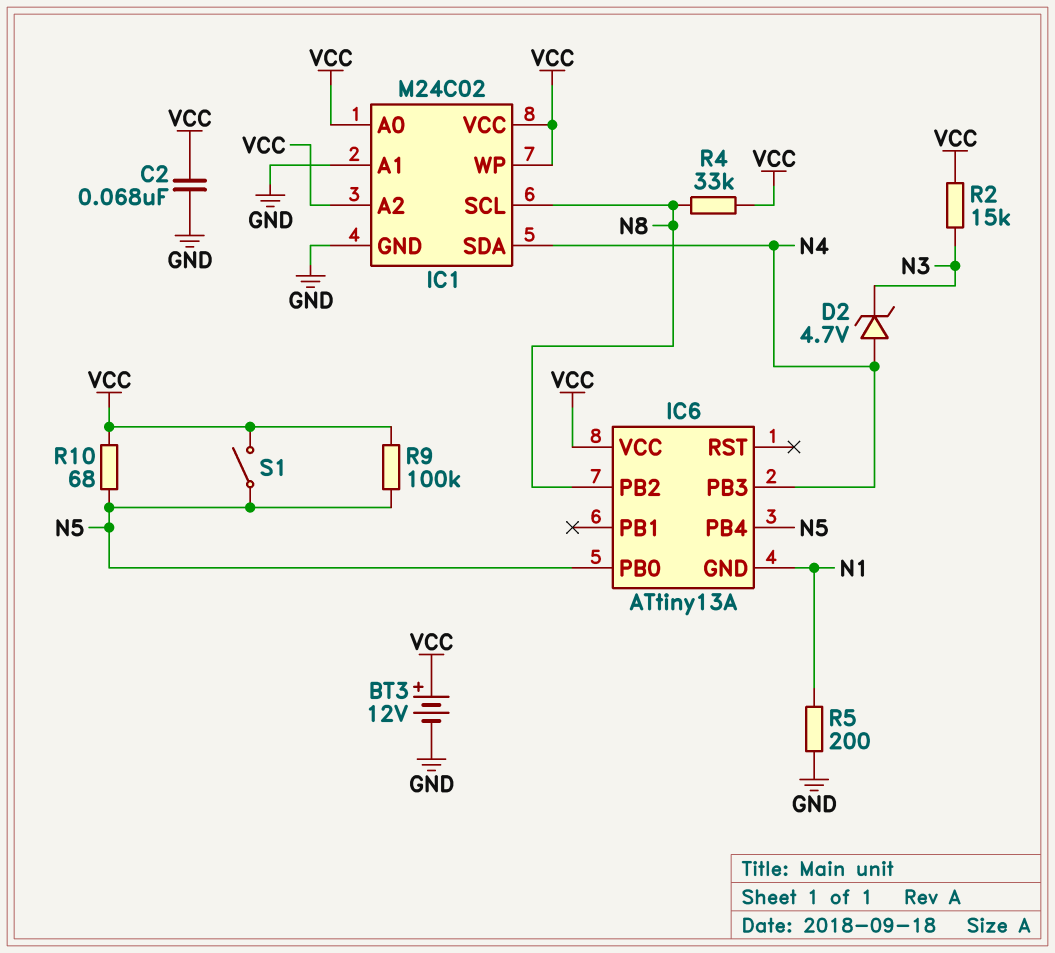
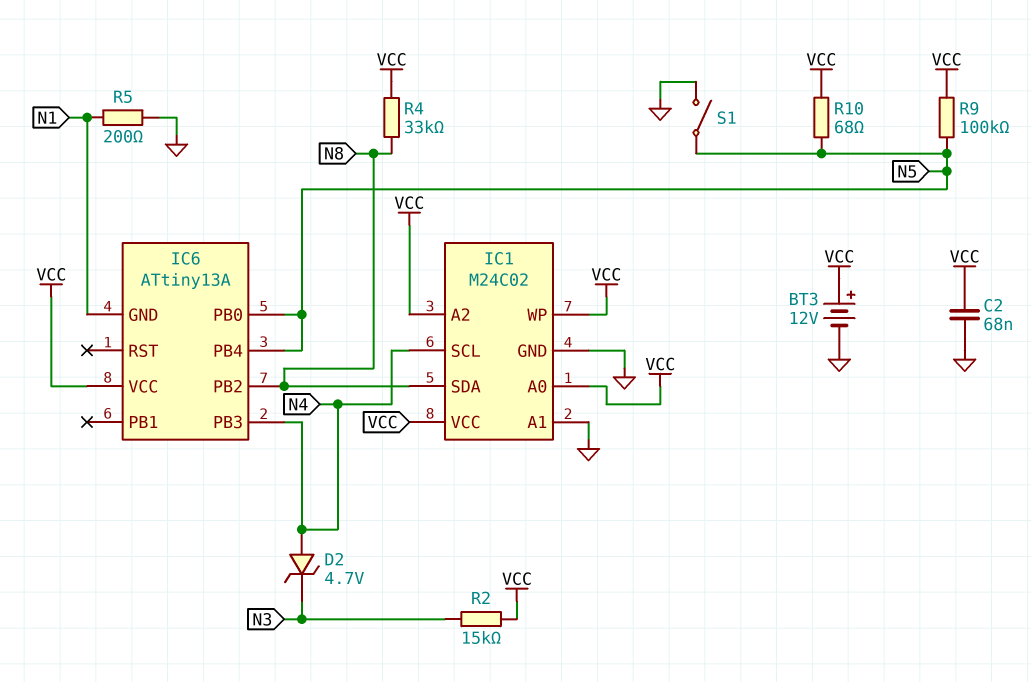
IC1 pin SCL: N8 -> N4
IC1 pin SDA: N4 -> N8
S1: switch (N5, VCC) -> switch (GND, N5)

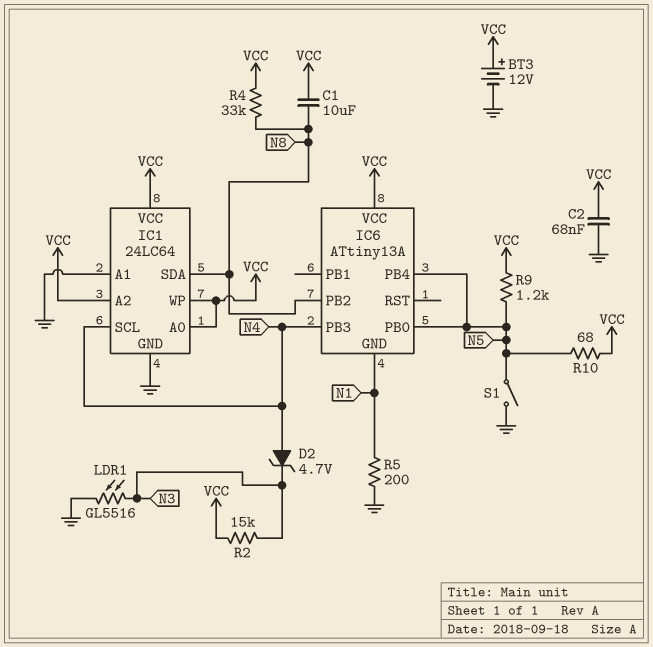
C1: none -> 10uF (N8, VCC)
IC1: M24C02 -> 24LC64
LDR1: none -> GL5516 (GND, N3)
R9: 100k (N5, VCC) -> 1.2k (N5, VCC)

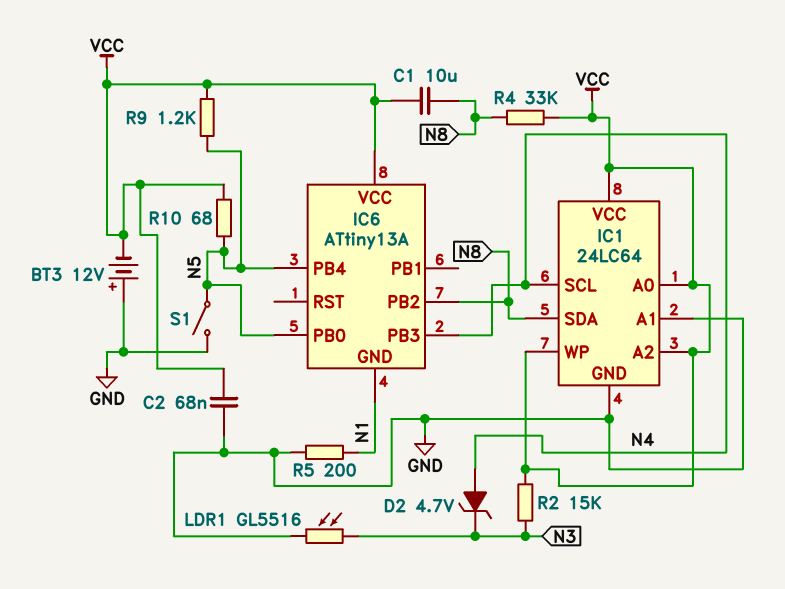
BT3: 12V (plus VCC, minus GND) -> 12V (plus GND, minus VCC)

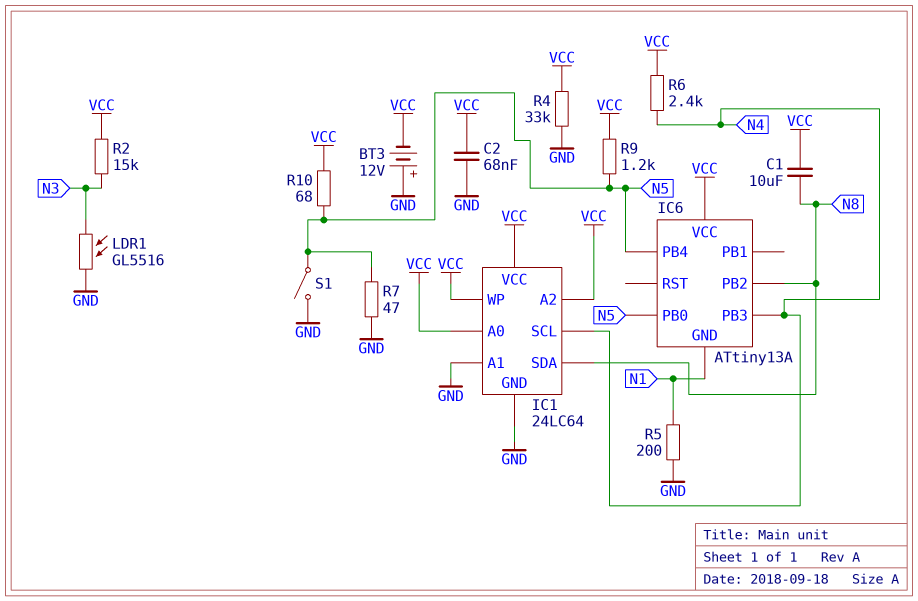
D2: zener 4.7V (A N4, K N3) -> none
R4: 33k (N8, VCC) -> 33k (GND, VCC)
R6: none -> 2.4k (N4, VCC)
R7: none -> 47 (GND, N5)

